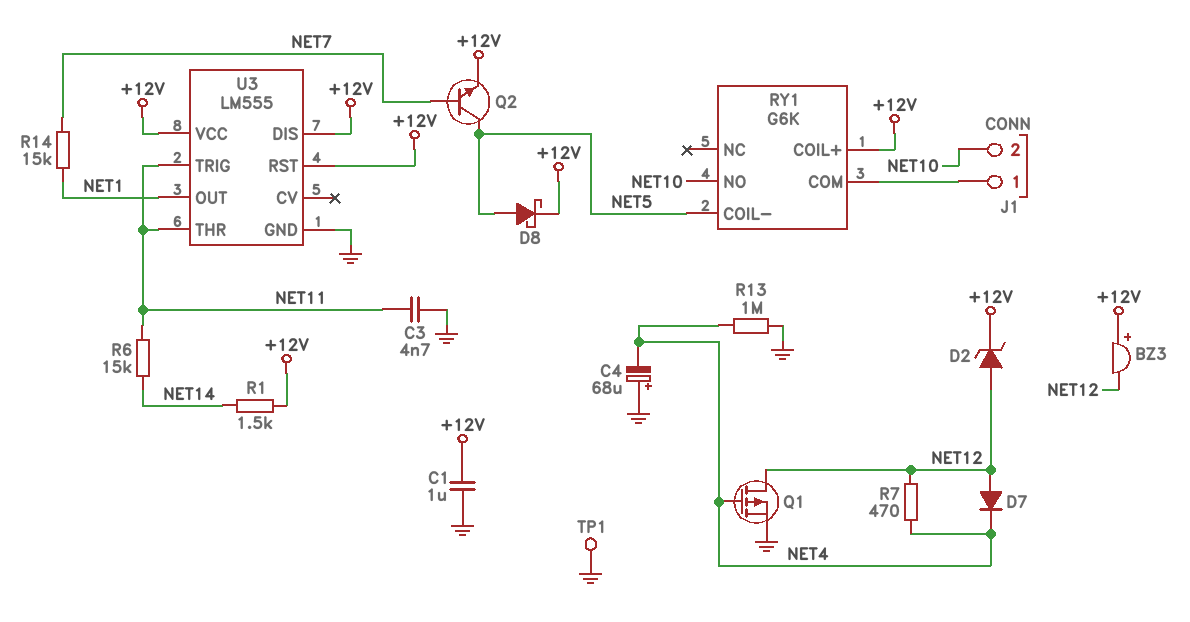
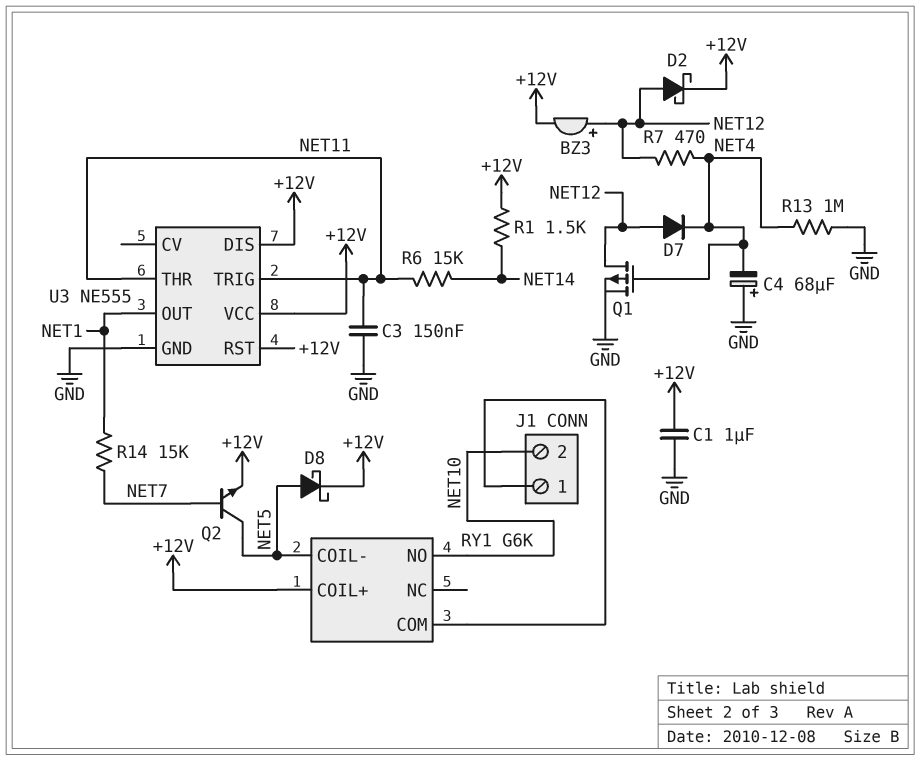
BZ3: buzzer (plus +12V, minus NET12) -> buzzer (plus NET12, minus +12V)
C3: 4.7nF (GND, NET11) -> 150nF (GND, NET11)
D2: zener (A NET12, K +12V) -> schottky (A NET12, K +12V)
TP1: test point (GND) -> none
U3: LM555 -> NE555

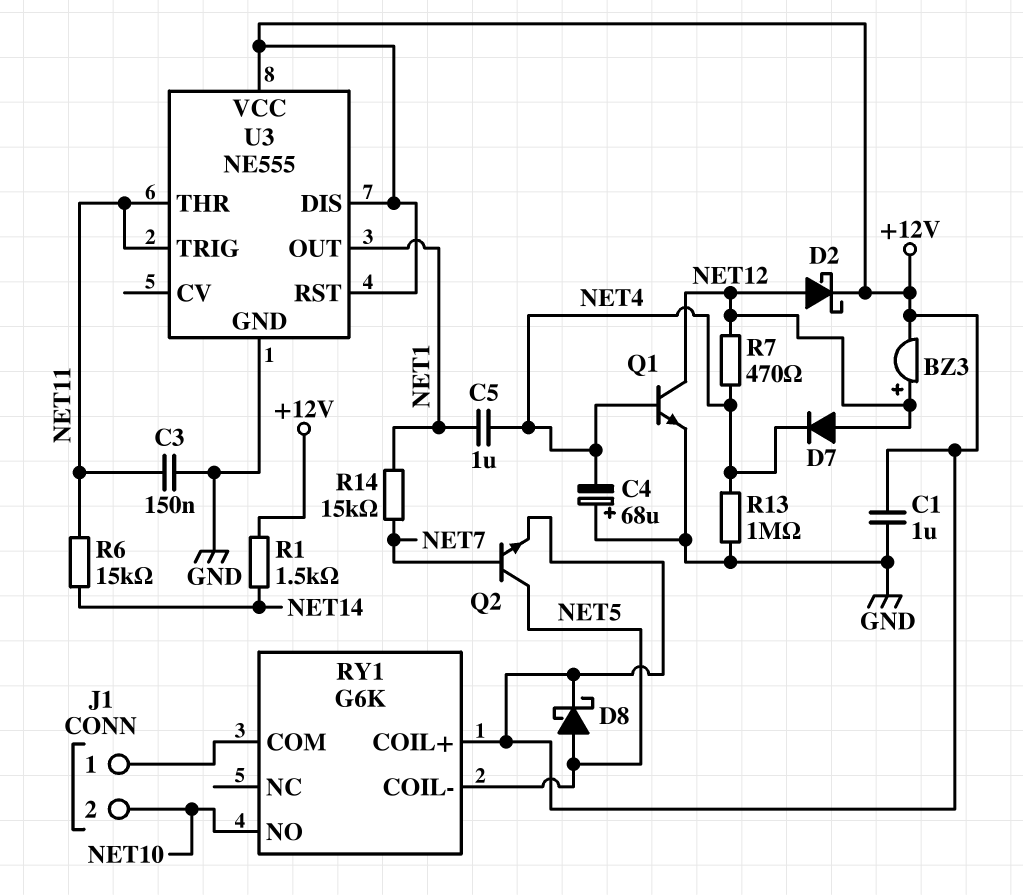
C5: none -> 1uF (NET1, NET4)
Q1: PMOS (G NET4, D NET12, S GND) -> NPN (B NET4, C NET12, E GND)

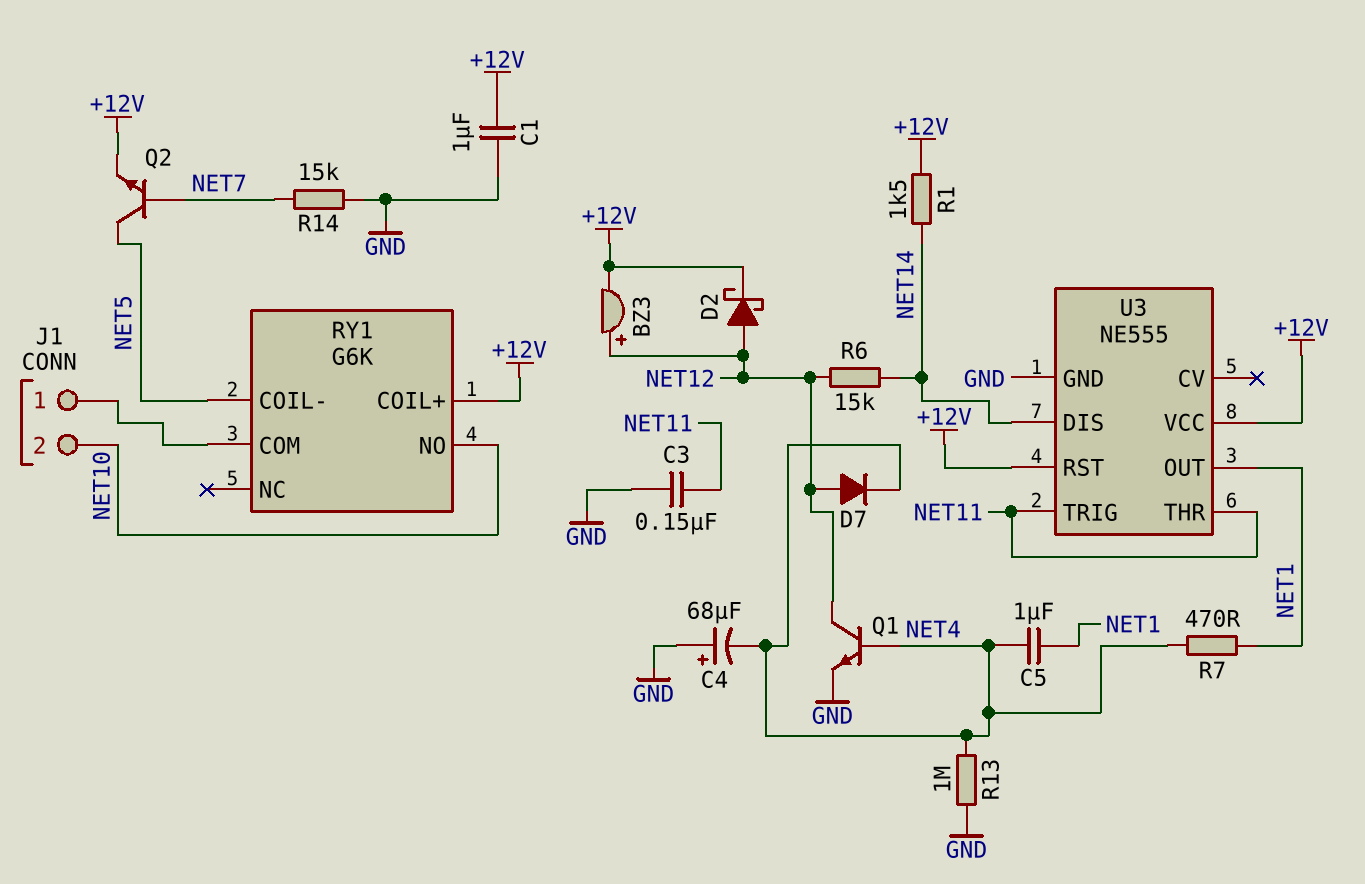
D8: schottky (A NET5, K +12V) -> none
R6: 15k (NET11, NET14) -> 15k (NET12, NET14)
R7: 470 (NET4, NET12) -> 470 (NET1, NET4)
R14: 15k (NET1, NET7) -> 15k (GND, NET7)
U3 pin DIS: +12V -> NET14

